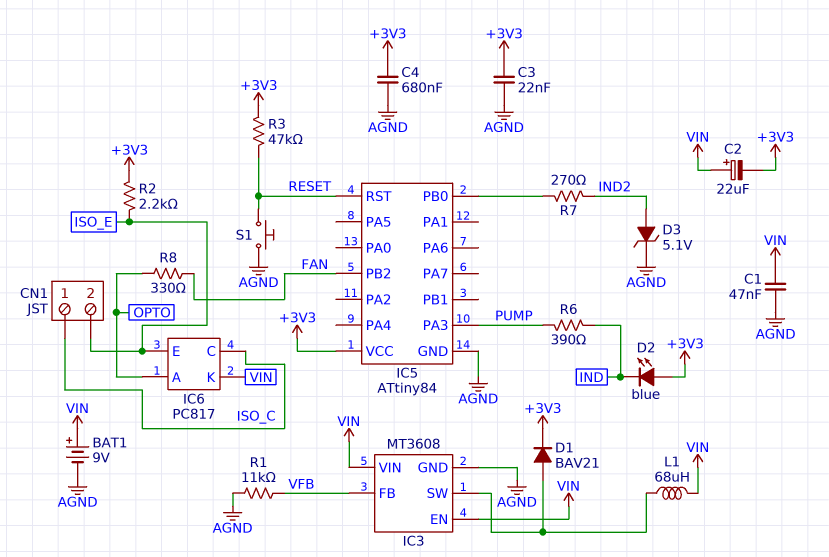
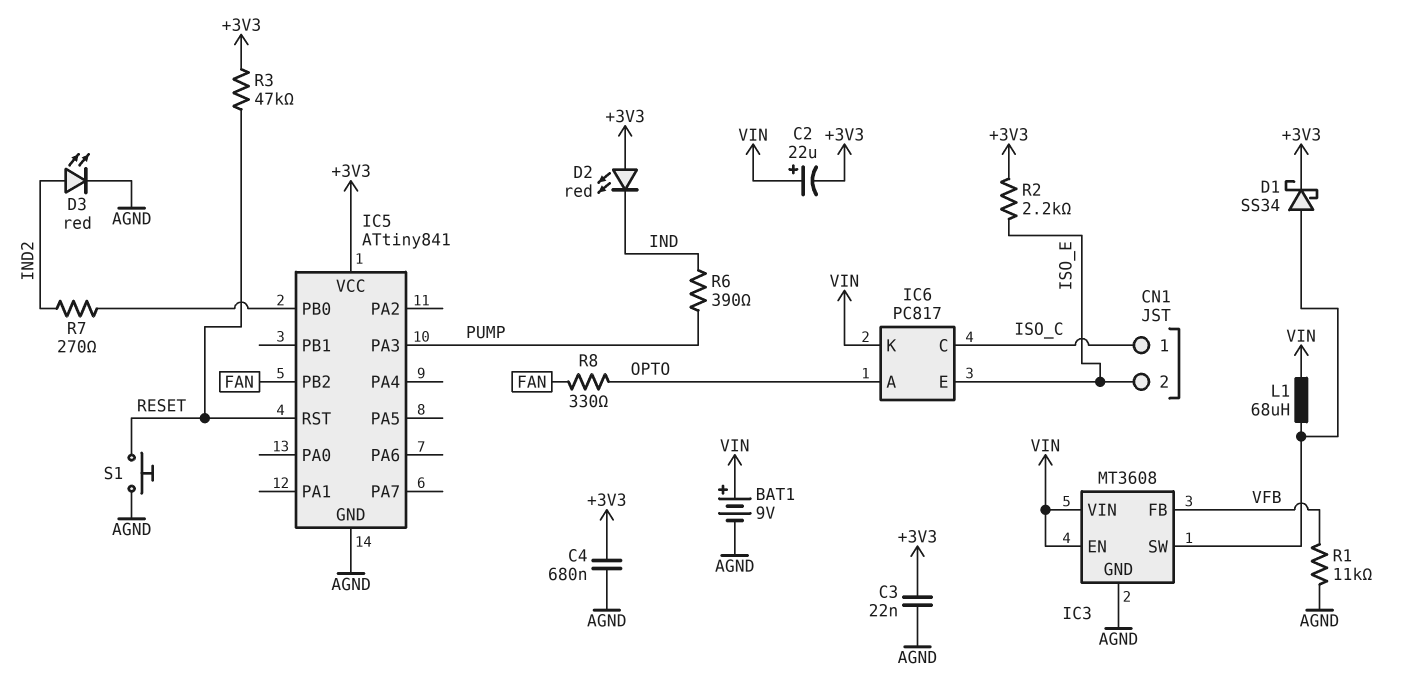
C1: 47nF (AGND, VIN) -> none
D1: diode BAV21 (A IC3/SW, K +3V3) -> schottky SS34 (A IC3/SW, K +3V3)
D2: LED blue (A +3V3, K IND) -> LED red (A +3V3, K IND)
D3: zener 5.1V (A IND2, K AGND) -> LED red (A IND2, K AGND)
IC5: ATtiny84 -> ATtiny841

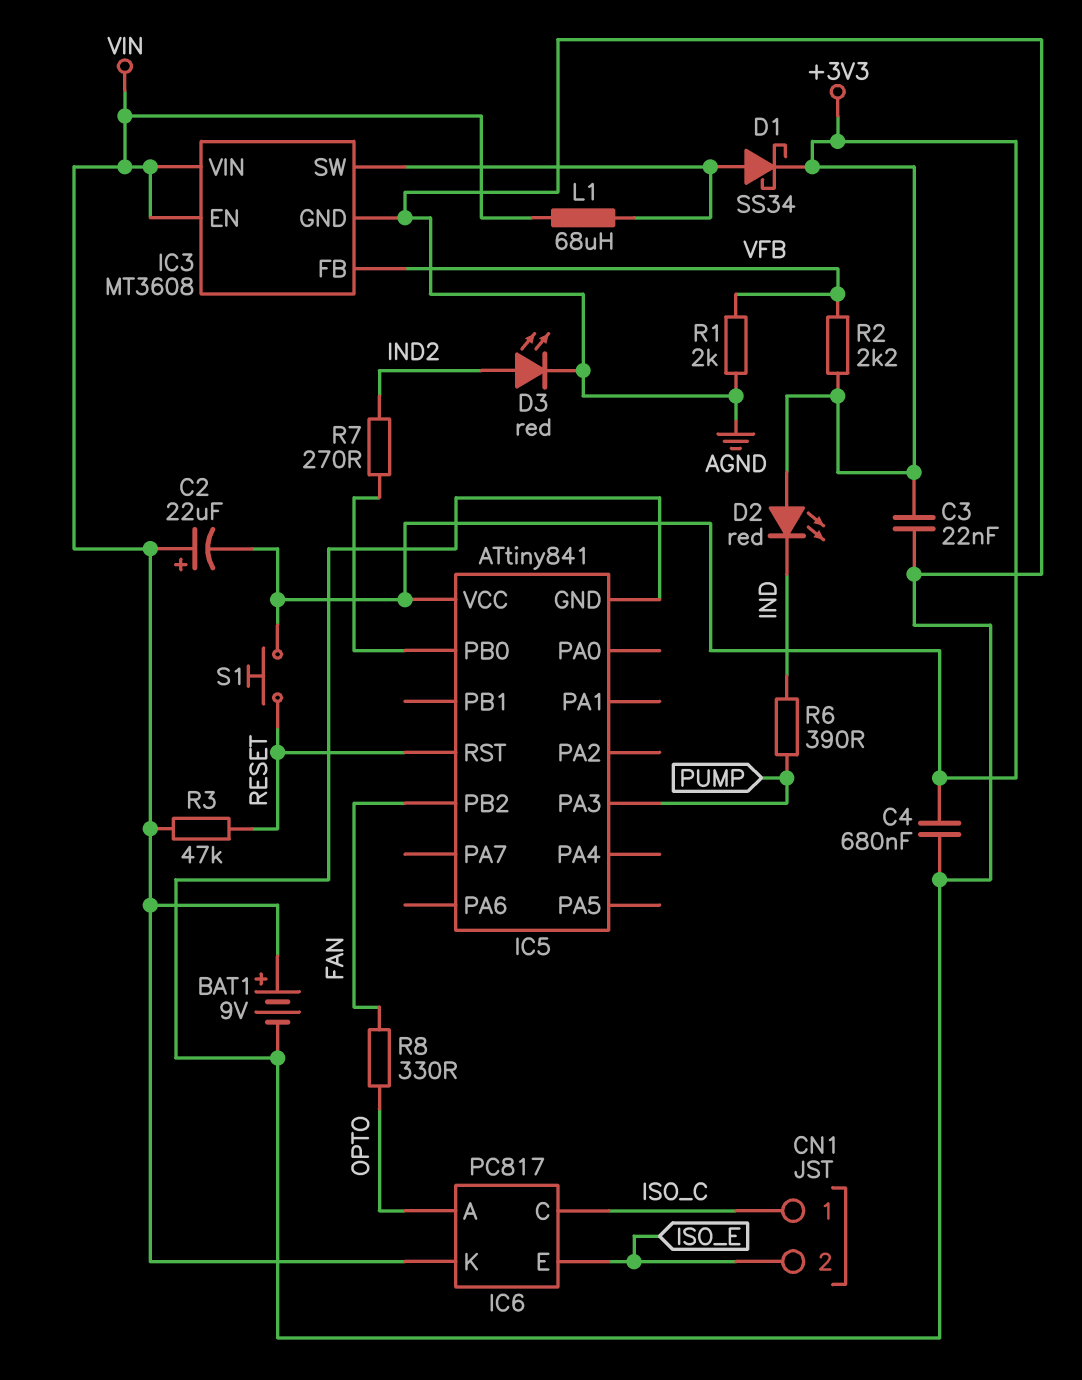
R1: 11k (AGND, VFB) -> 2k (AGND, VFB)
R2: 2.2k (+3V3, ISO_E) -> 2.2k (+3V3, VFB)
R3: 47k (+3V3, RESET) -> 47k (RESET, VIN)
S1: button (AGND, RESET) -> button (+3V3, RESET)

